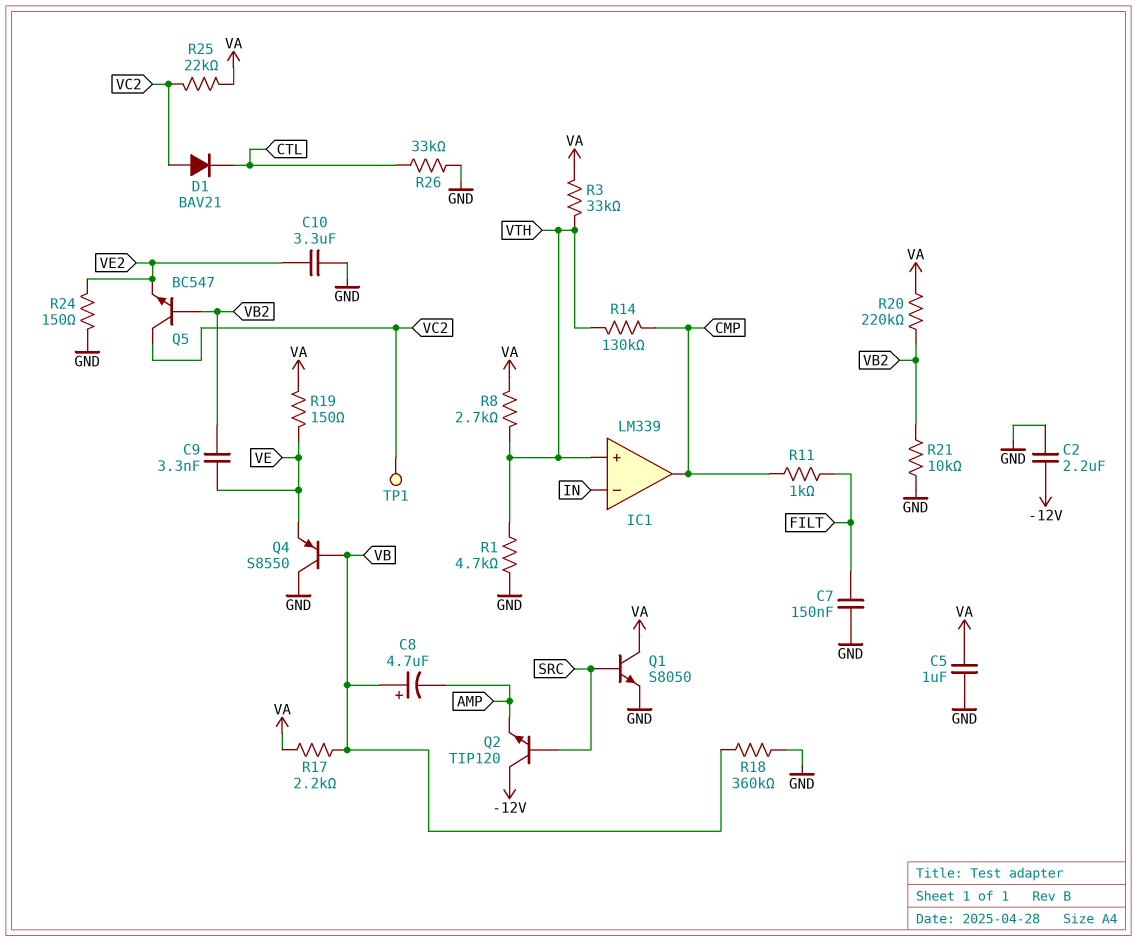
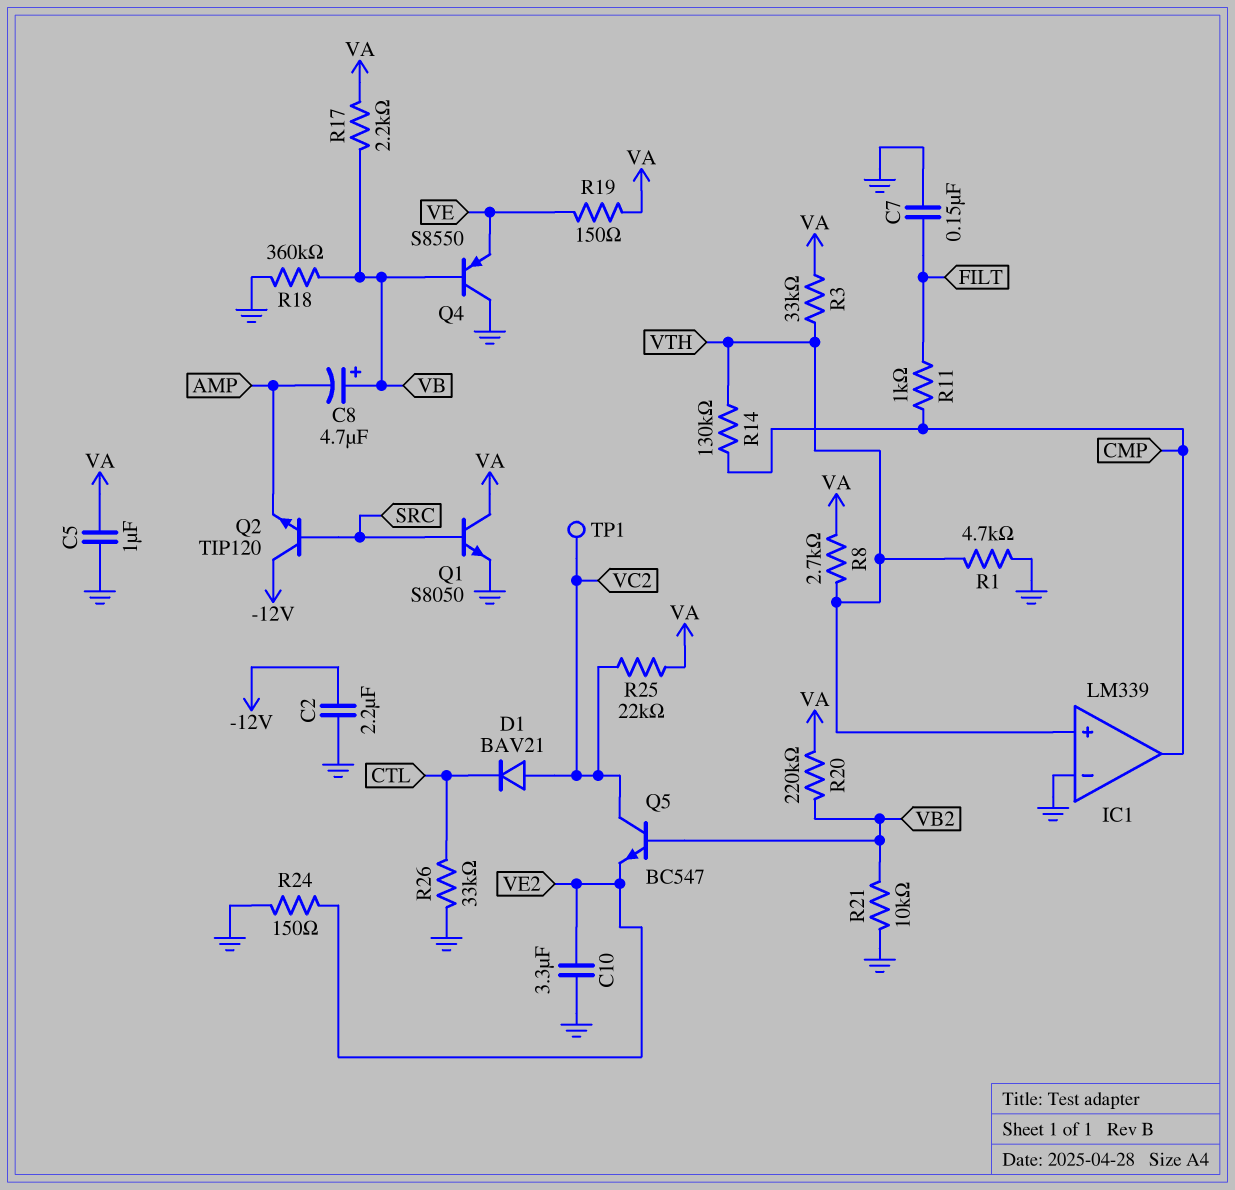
C9: 3.3nF (VB2, VE) -> none
IC1 pin in-: IN -> GND

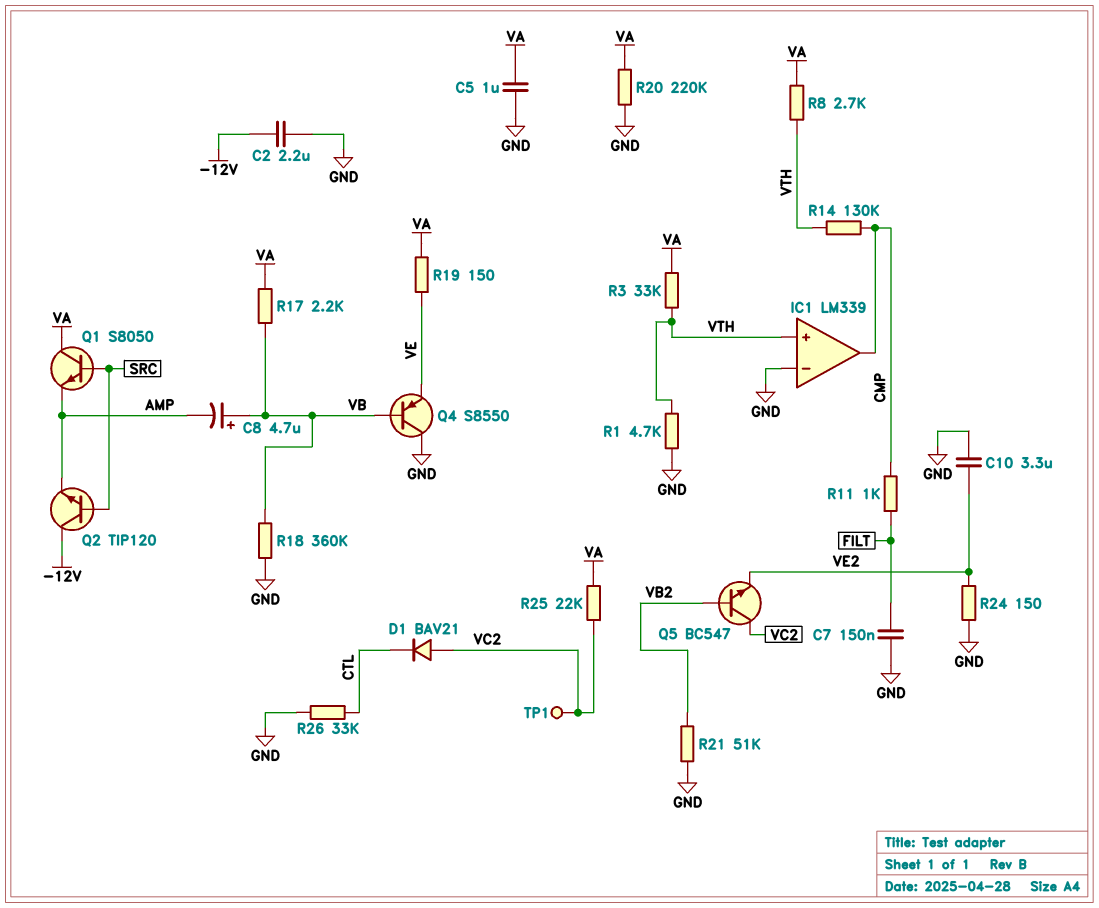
Q1: NPN S8050 (B SRC, C VA, E GND) -> NPN S8050 (B SRC, C VA, E AMP)
R20: 220k (VA, VB2) -> 220k (GND, VA)
R21: 10k (GND, VB2) -> 51k (GND, VB2)

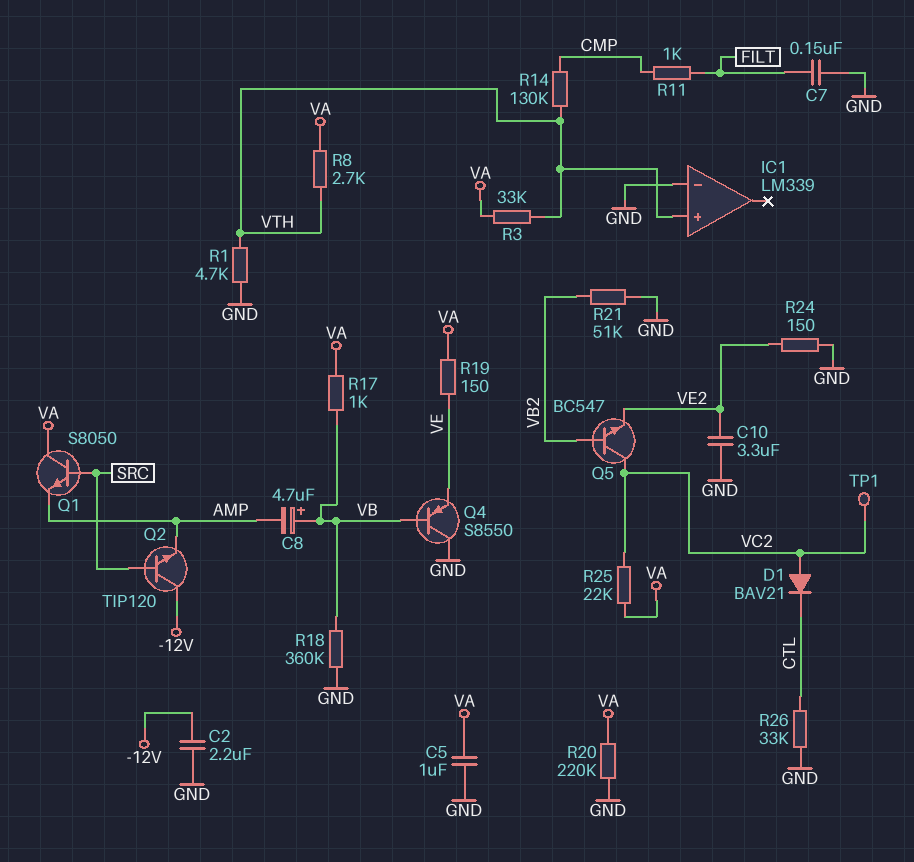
IC1 pin out: CMP -> none
R17: 2.2k (VA, VB) -> 1k (VA, VB)

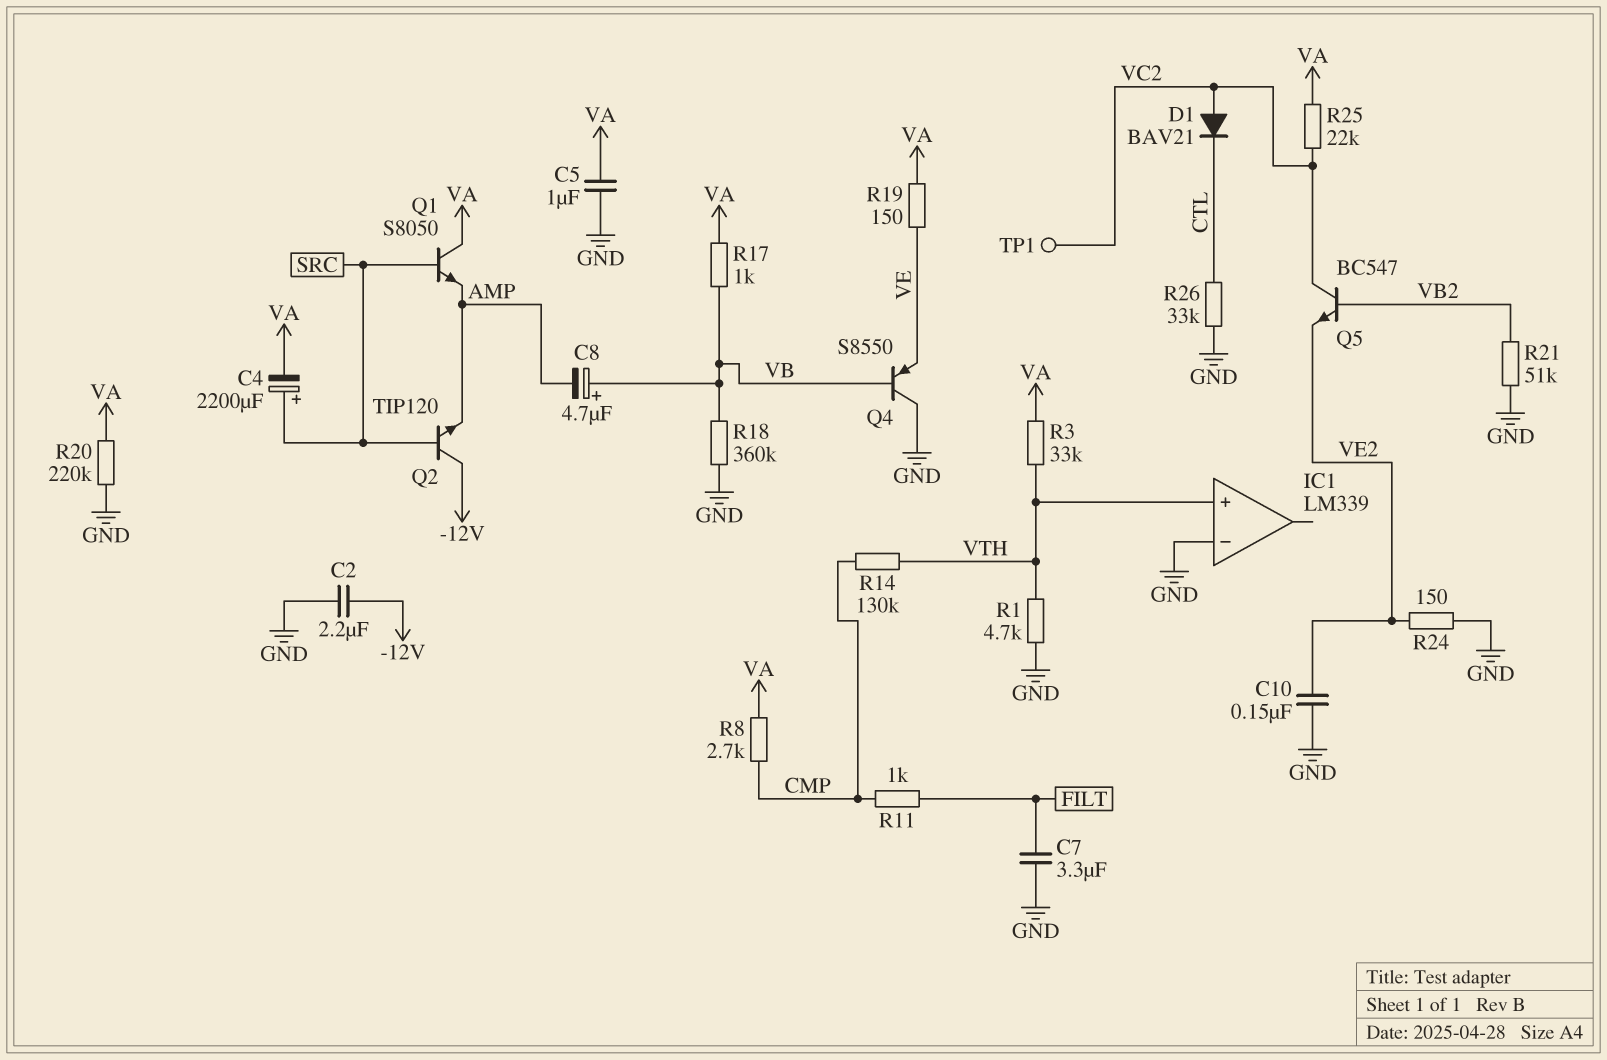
C4: none -> 2200uF (plus SRC, minus VA)
C7: 150nF (FILT, GND) -> 3.3uF (FILT, GND)
C10: 3.3uF (GND, VE2) -> 150nF (GND, VE2)
R8: 2.7k (VA, VTH) -> 2.7k (CMP, VA)

